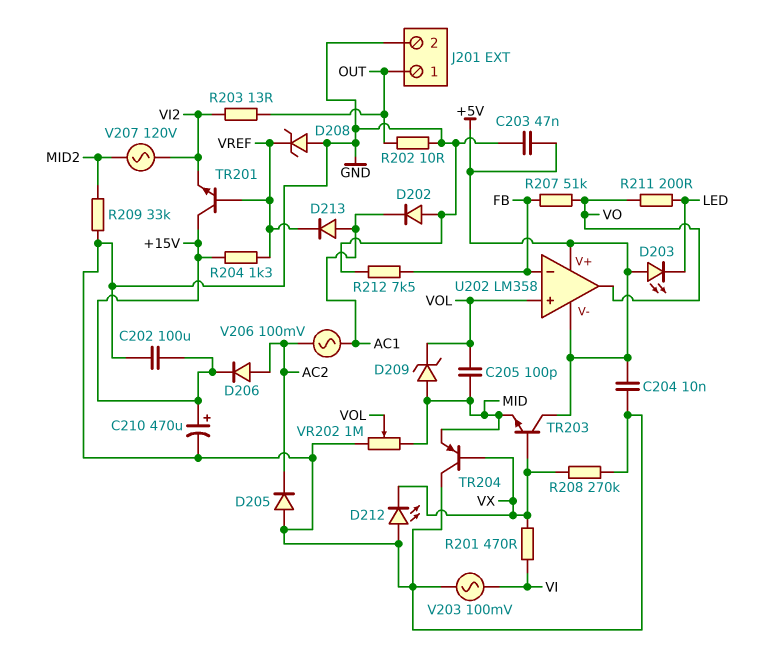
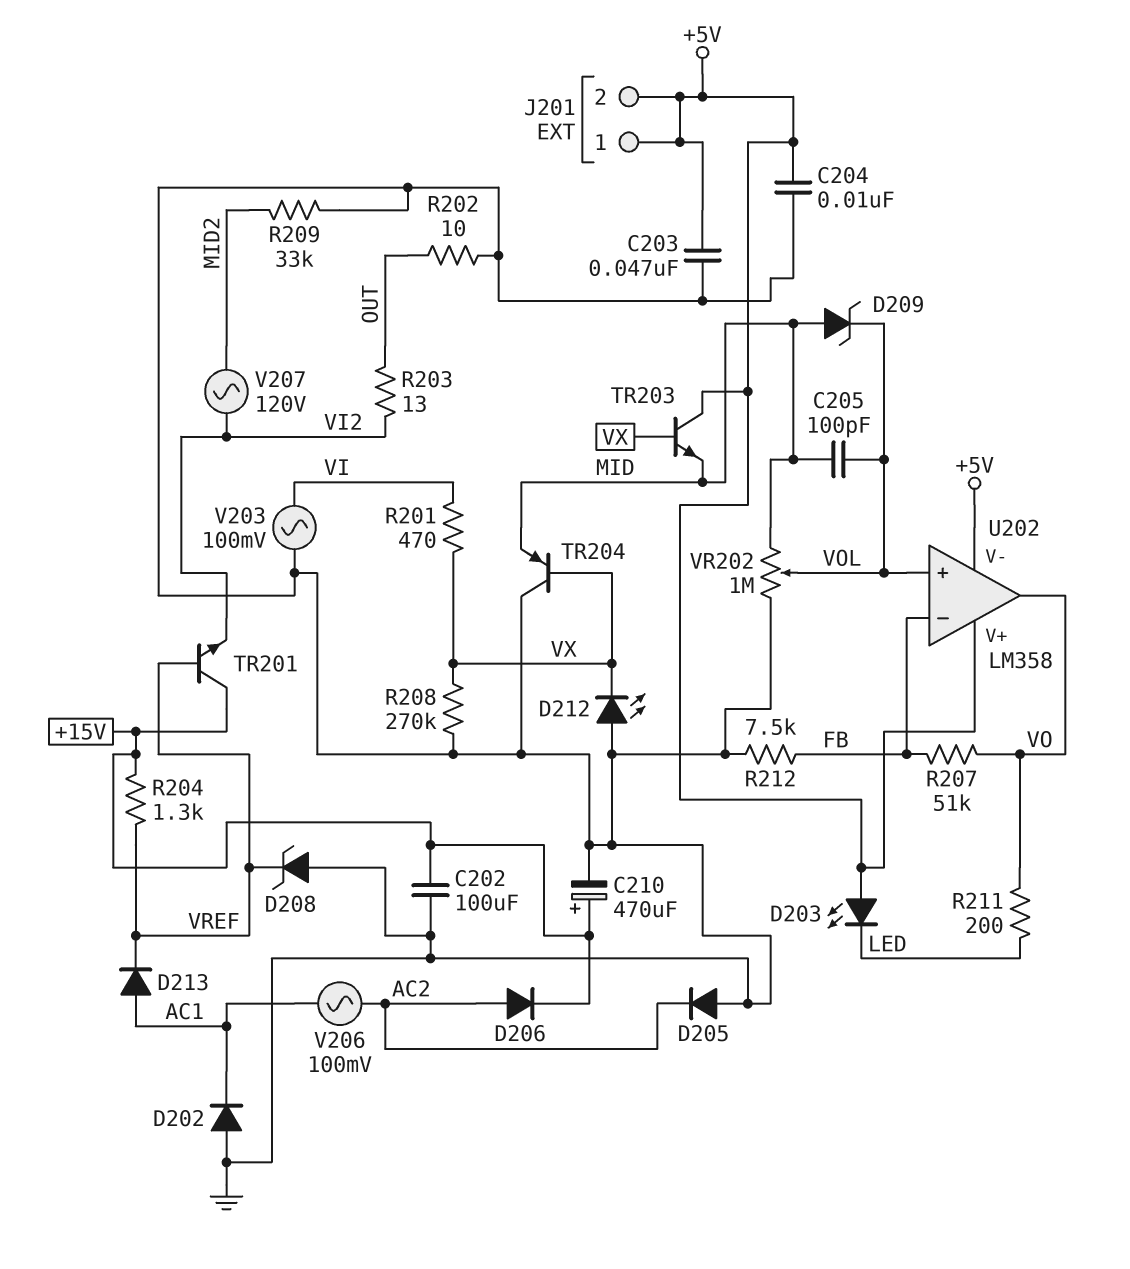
J201 pin 1: OUT -> +5V
J201 pin 2: GND -> +5V

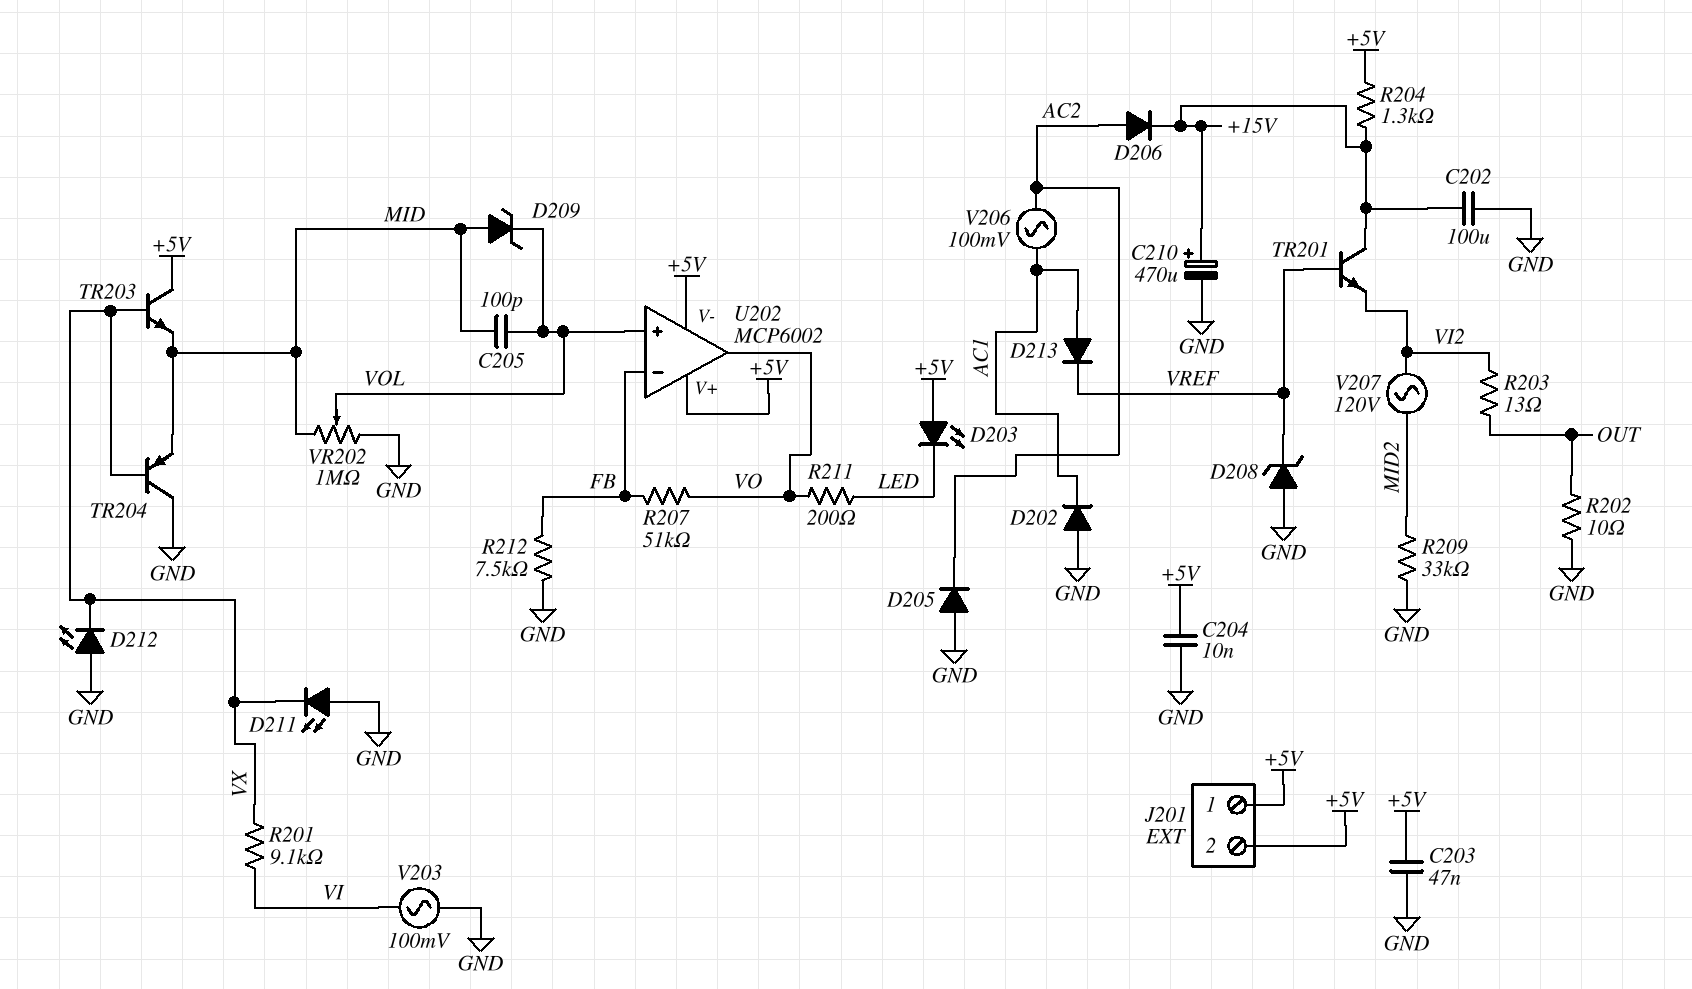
D211: none -> LED (A GND, K VX)
R201: 470 (VI, VX) -> 9.1k (VI, VX)
R204: 1.3k (+15V, VREF) -> 1.3k (+5V, +15V)
R208: 270k (GND, VX) -> none
U202: LM358 -> MCP6002

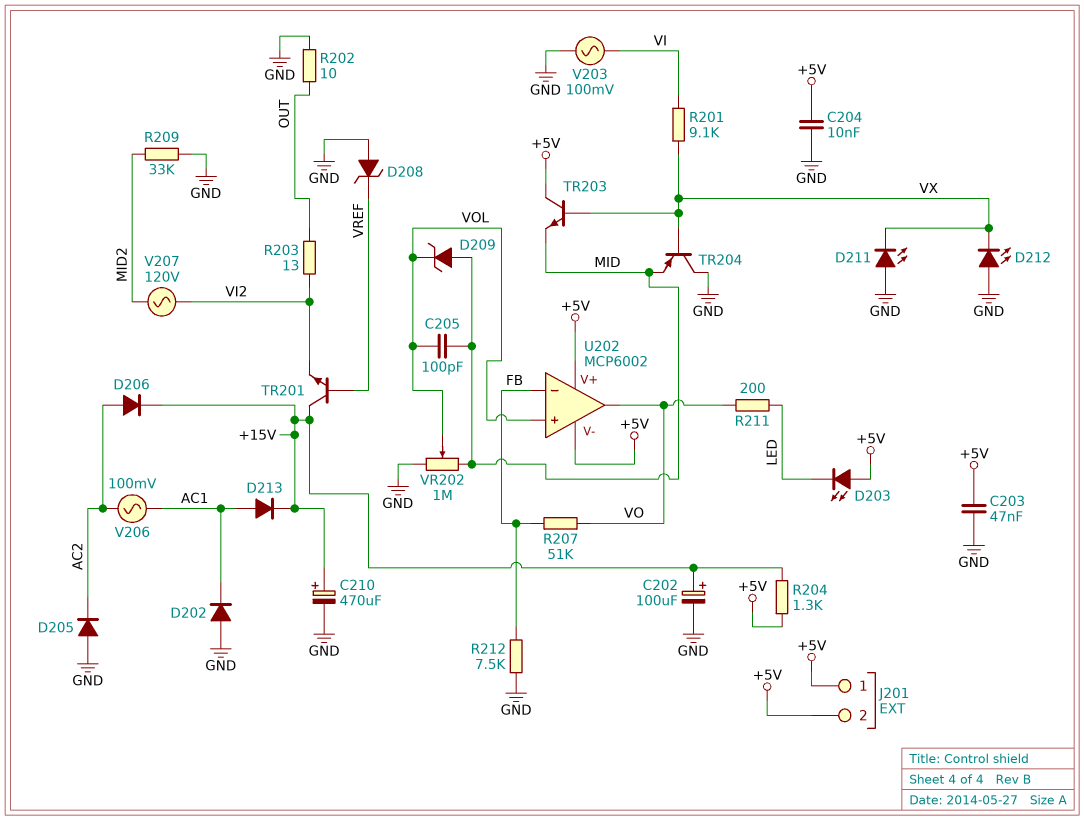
C202: 100uF (+15V, GND) -> 100uF (plus +15V, minus GND)
D213: diode (A AC1, K VREF) -> diode (A AC1, K +15V)

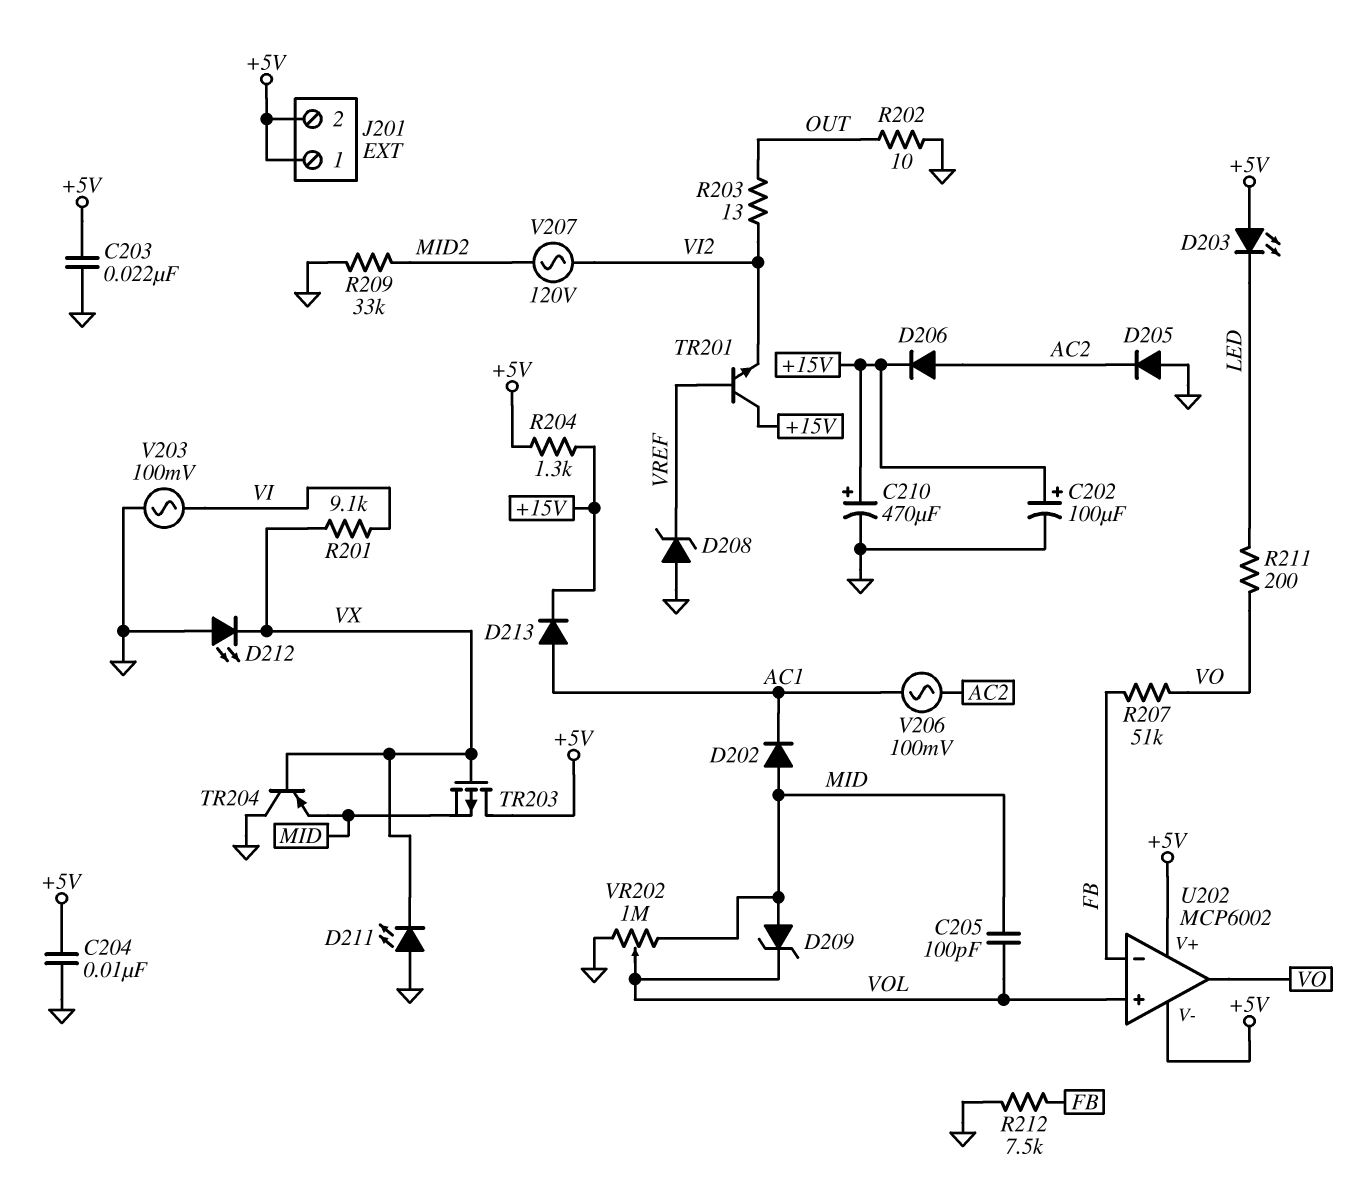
C203: 47nF (+5V, GND) -> 22nF (+5V, GND)
D202: diode (A GND, K AC1) -> diode (A MID, K AC1)
TR203: NPN (B VX, C +5V, E MID) -> PMOS (G VX, D +5V, S MID)

